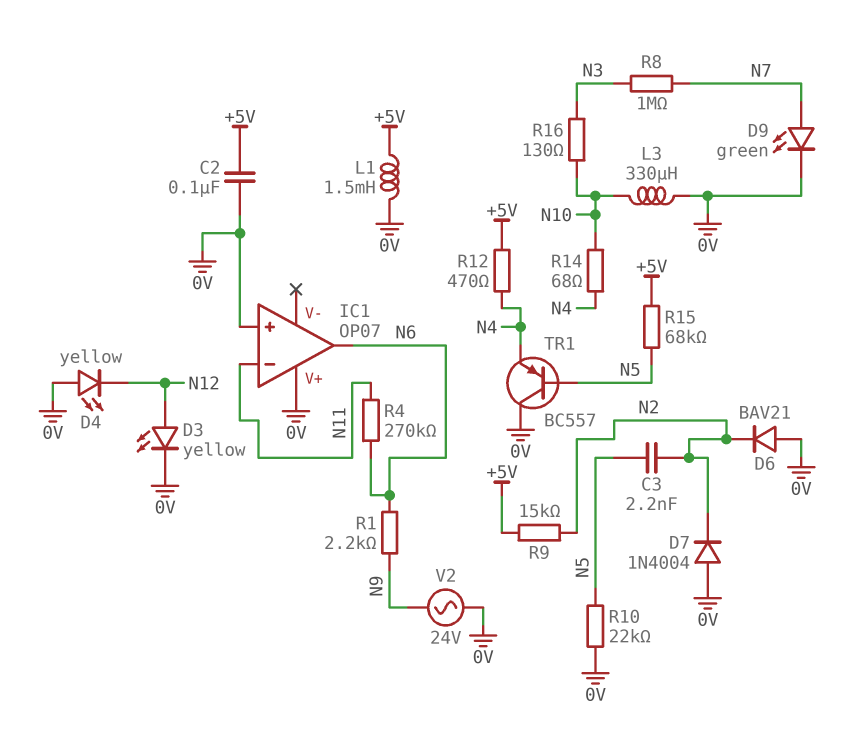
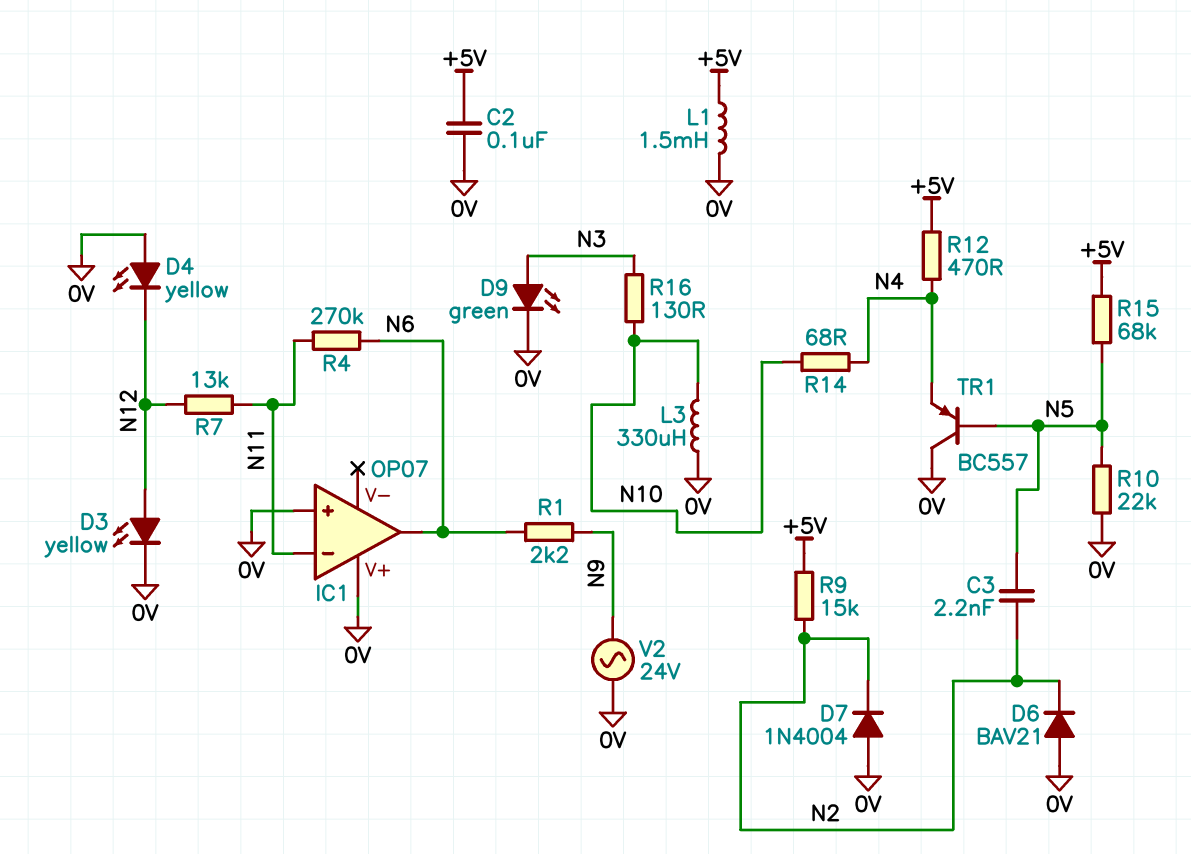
D9: LED green (A N7, K 0V) -> LED green (A N3, K 0V)
R7: none -> 13k (N11, N12)
R8: 1M (N3, N7) -> none

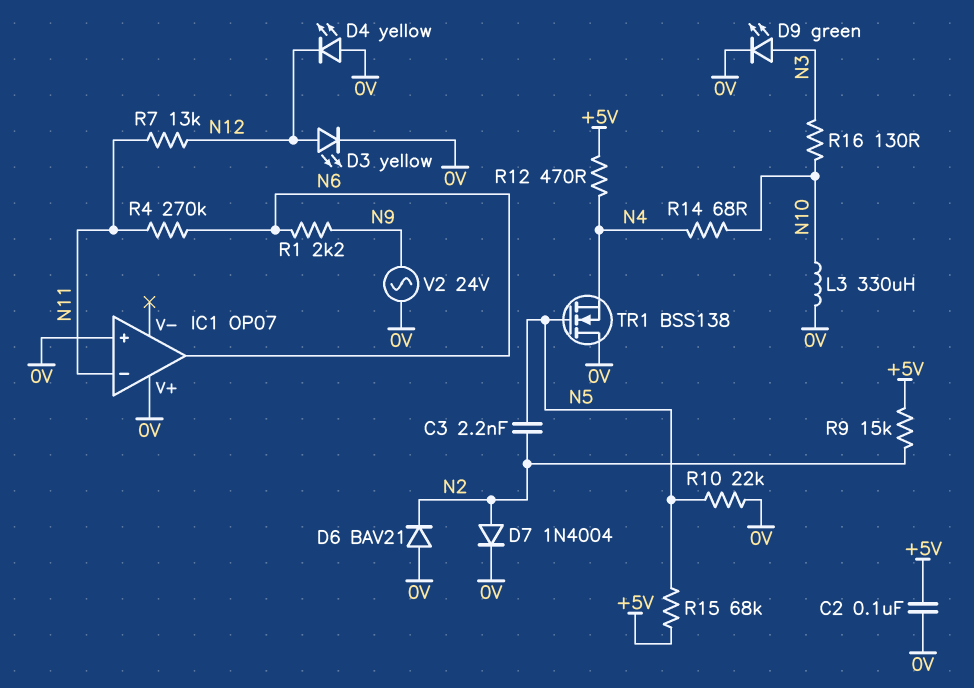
D7: diode 1N4004 (A 0V, K N2) -> diode 1N4004 (A N2, K 0V)
L1: 1.5mH (+5V, 0V) -> none
TR1: PNP BC557 (B N5, C 0V, E N4) -> NMOS BSS138 (G N5, D 0V, S N4)

